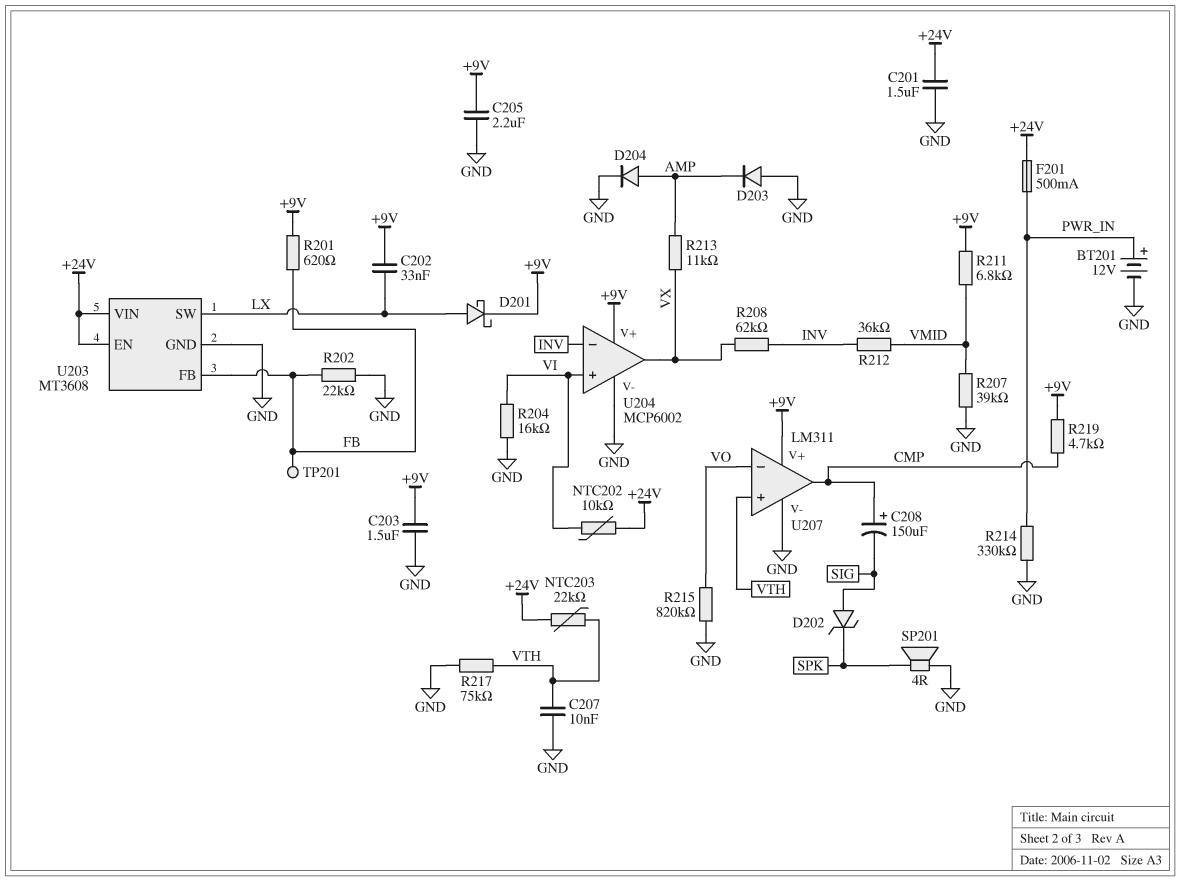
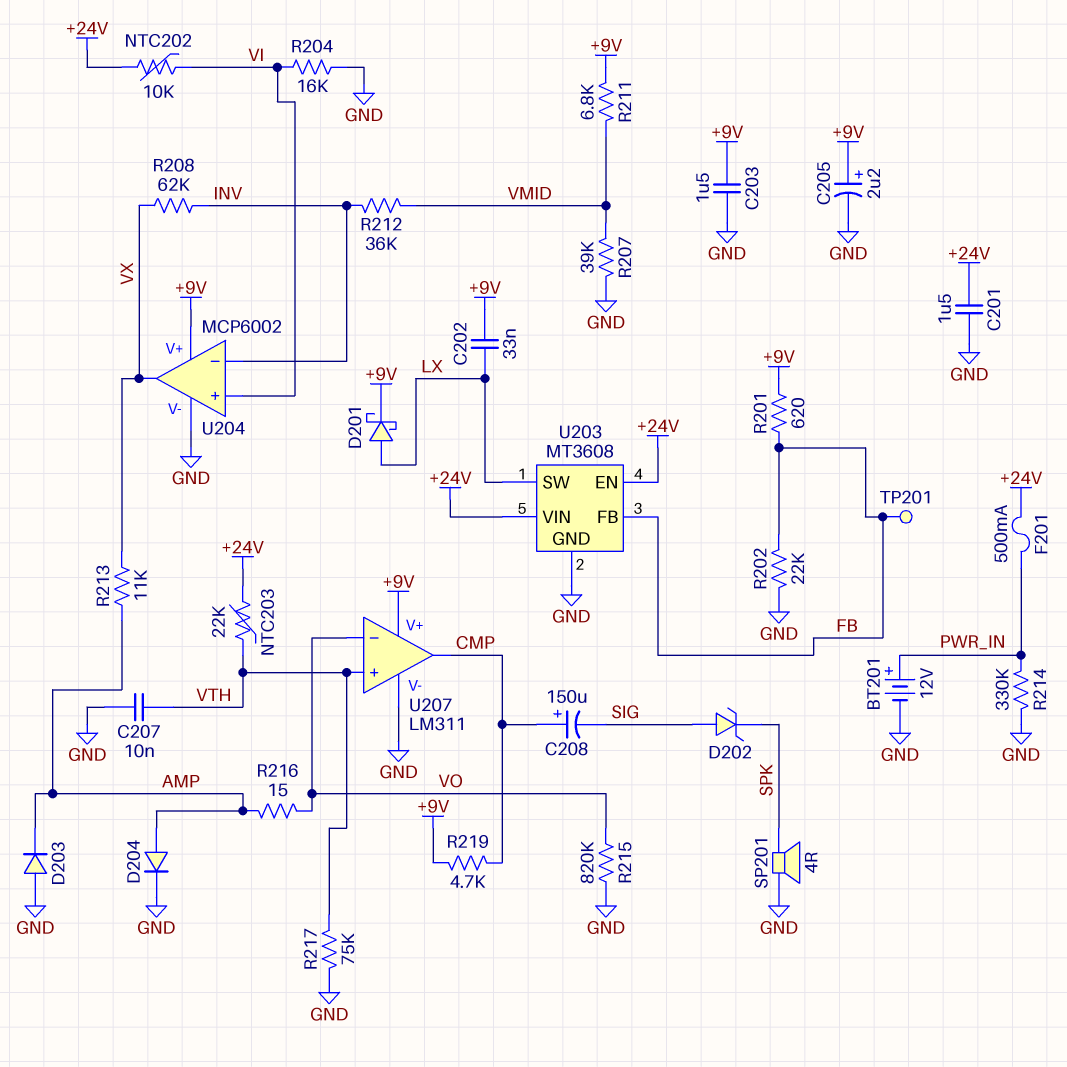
C205: 2.2uF (+9V, GND) -> 2.2uF (plus +9V, minus GND)
R216: none -> 15 (AMP, VO)

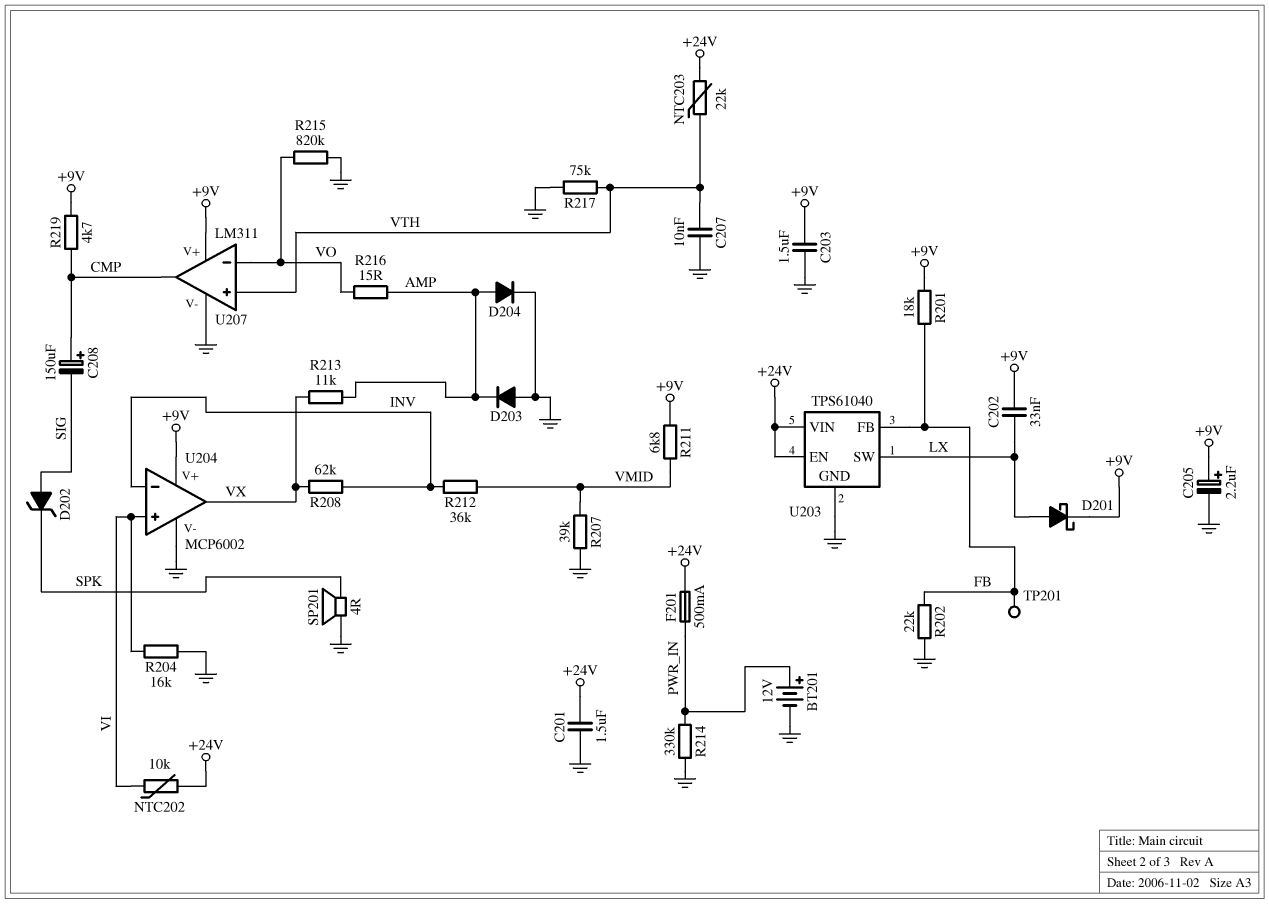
R201: 620 (+9V, FB) -> 18k (+9V, FB)
U203: MT3608 -> TPS61040

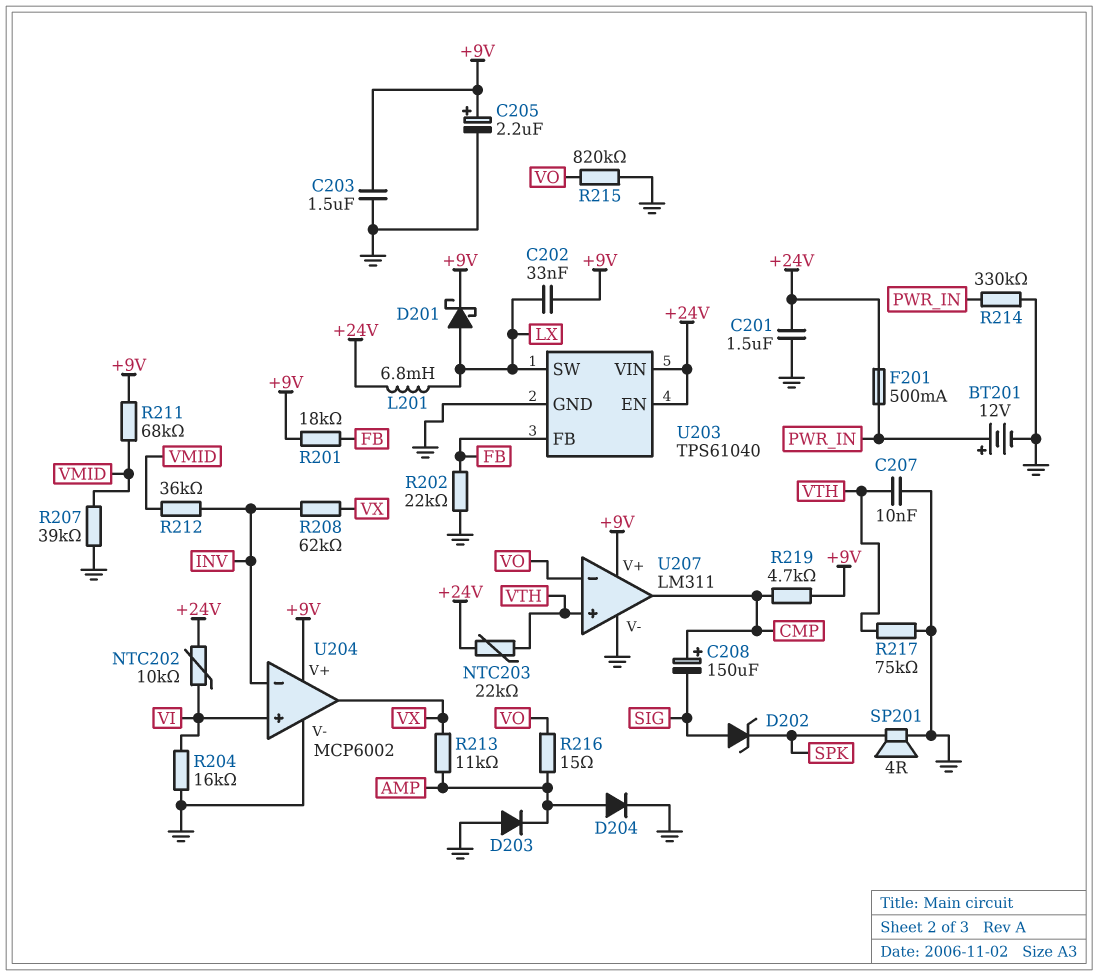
L201: none -> 6.8mH (+24V, LX)
R211: 6.8k (+9V, VMID) -> 68k (+9V, VMID)
TP201: test point (FB) -> none

